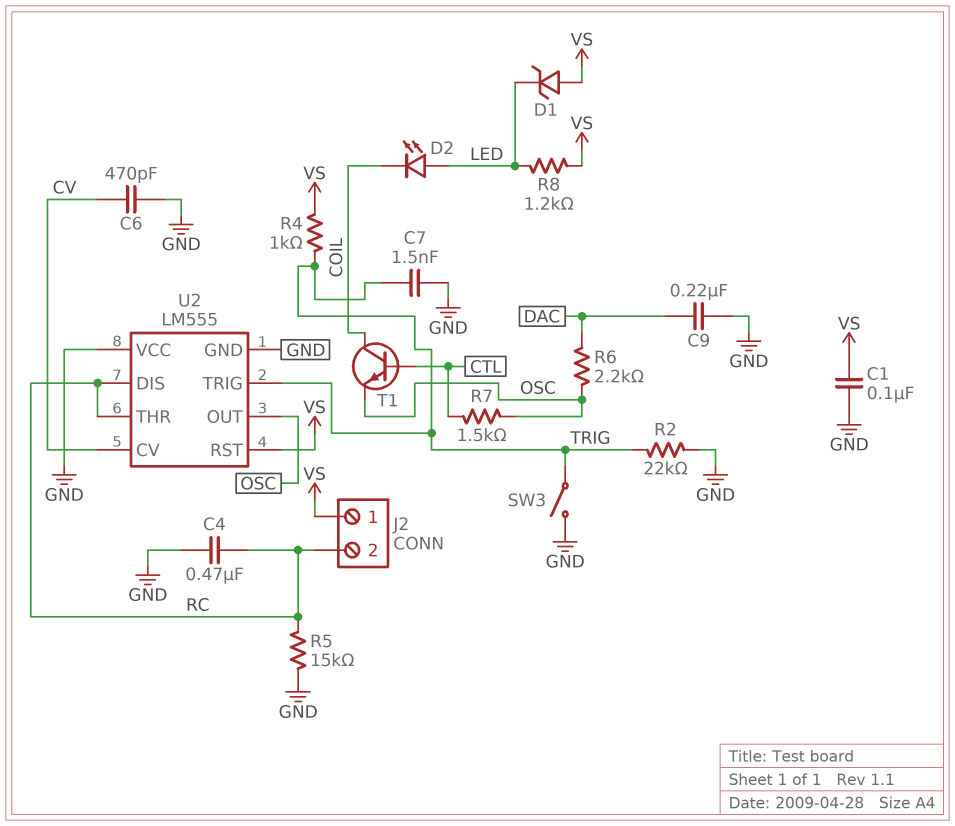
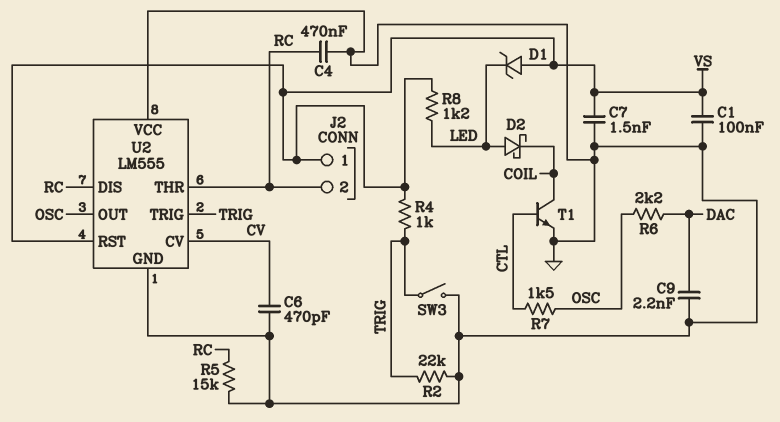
C7: 1.5nF (GND, TRIG) -> 1.5nF (GND, VS)
C9: 220nF (DAC, GND) -> 2.2nF (DAC, GND)
D2: LED (A LED, K COIL) -> schottky (A LED, K COIL)
T1: NPN (B CTL, C COIL, E OSC) -> NPN (B CTL, C COIL, E GND)

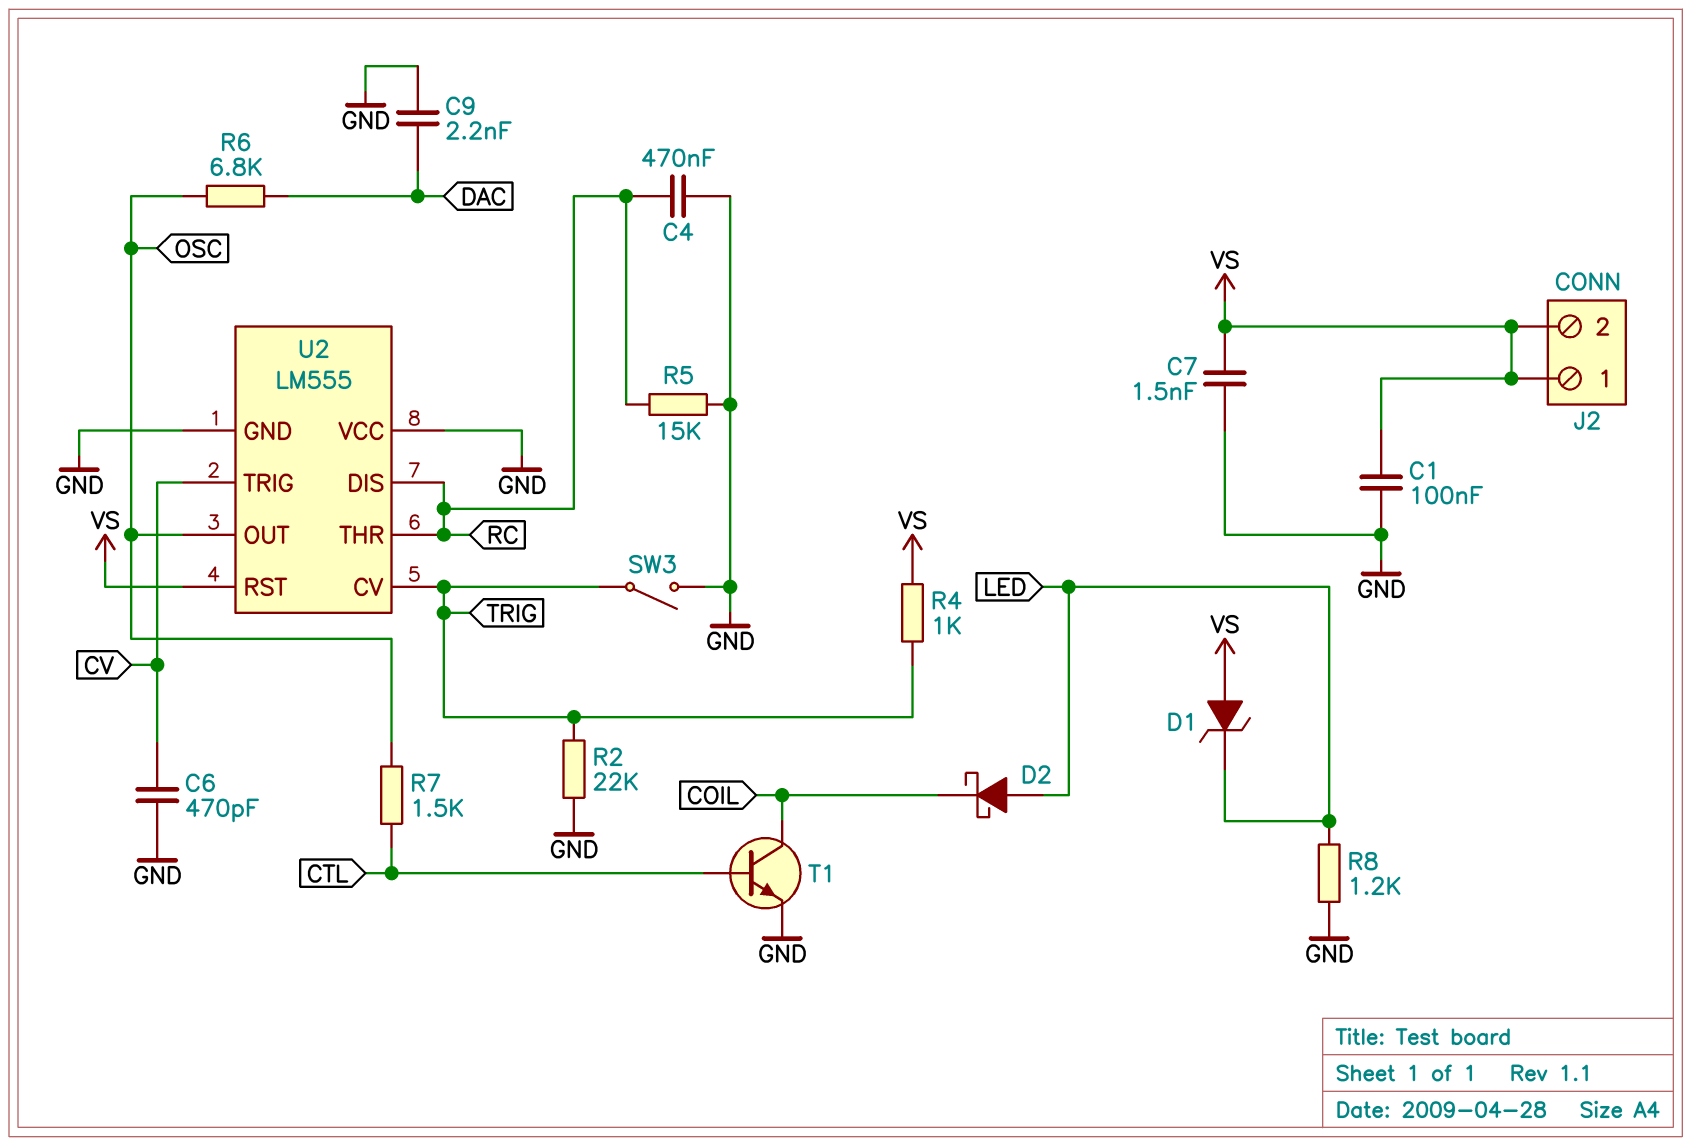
J2 pin 2: RC -> VS
R6: 2.2k (DAC, OSC) -> 6.8k (DAC, OSC)
R8: 1.2k (LED, VS) -> 1.2k (GND, LED)
U2 pin CV: CV -> TRIG
U2 pin TRIG: TRIG -> CV

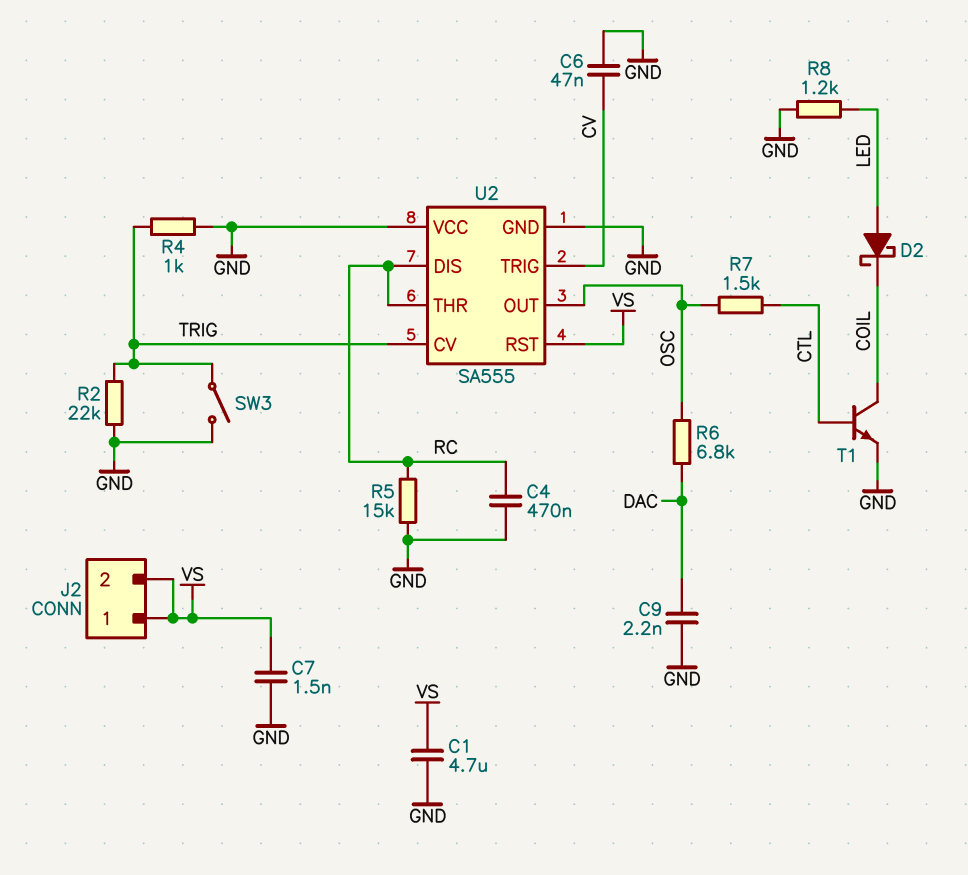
C1: 100nF (GND, VS) -> 4.7uF (GND, VS)
C6: 470pF (CV, GND) -> 47nF (CV, GND)
D1: zener (A VS, K LED) -> none
R4: 1k (TRIG, VS) -> 1k (GND, TRIG)
U2: LM555 -> SA555

